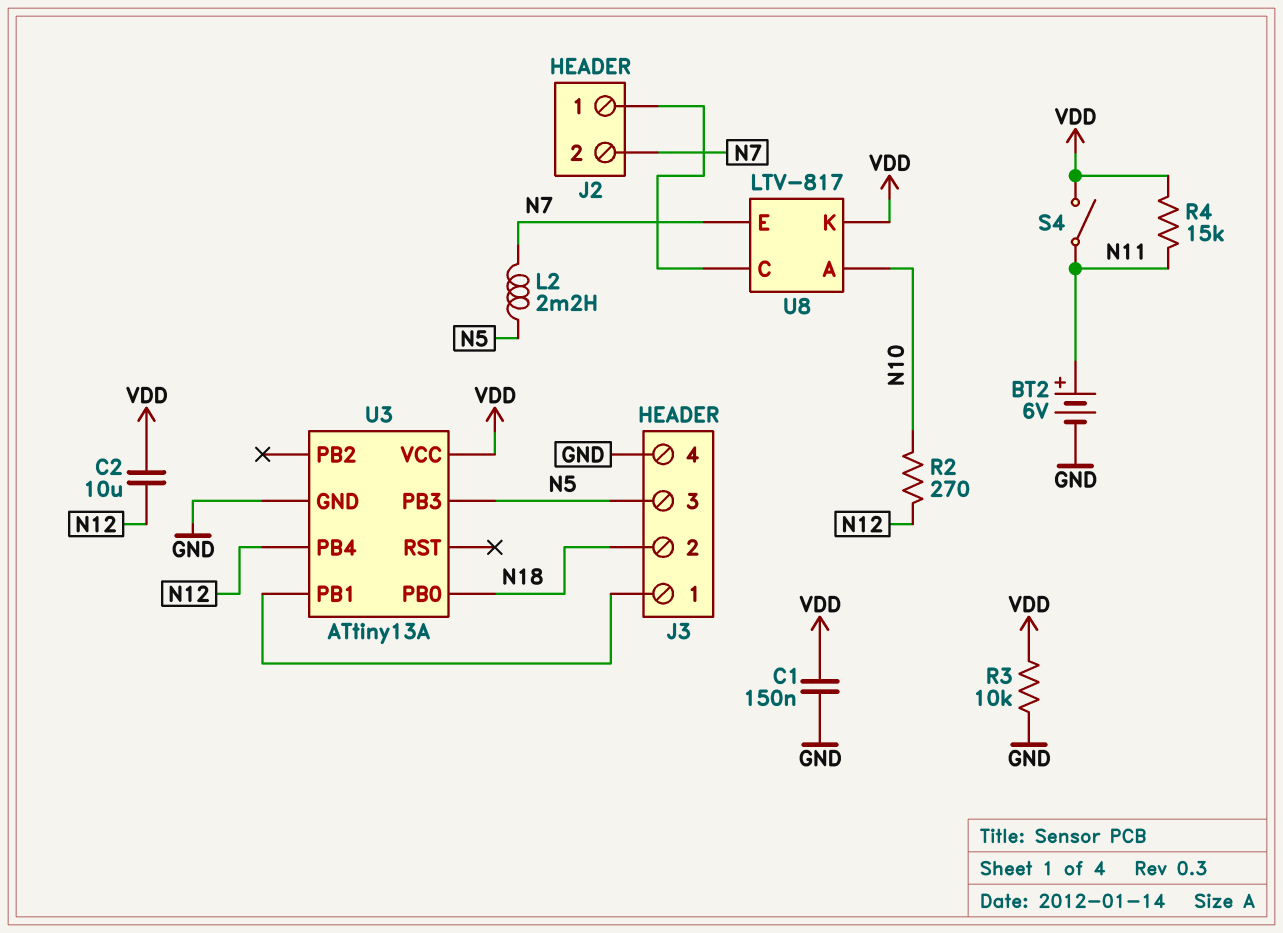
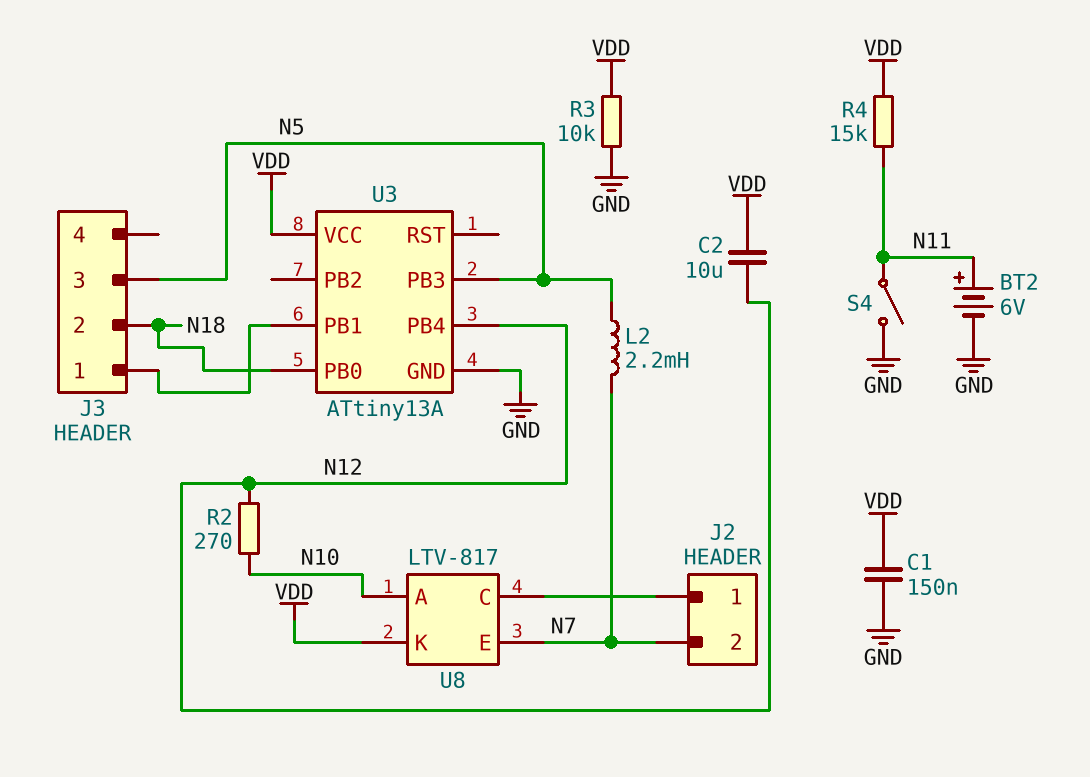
J3 pin 4: GND -> none
S4: switch (N11, VDD) -> switch (GND, N11)

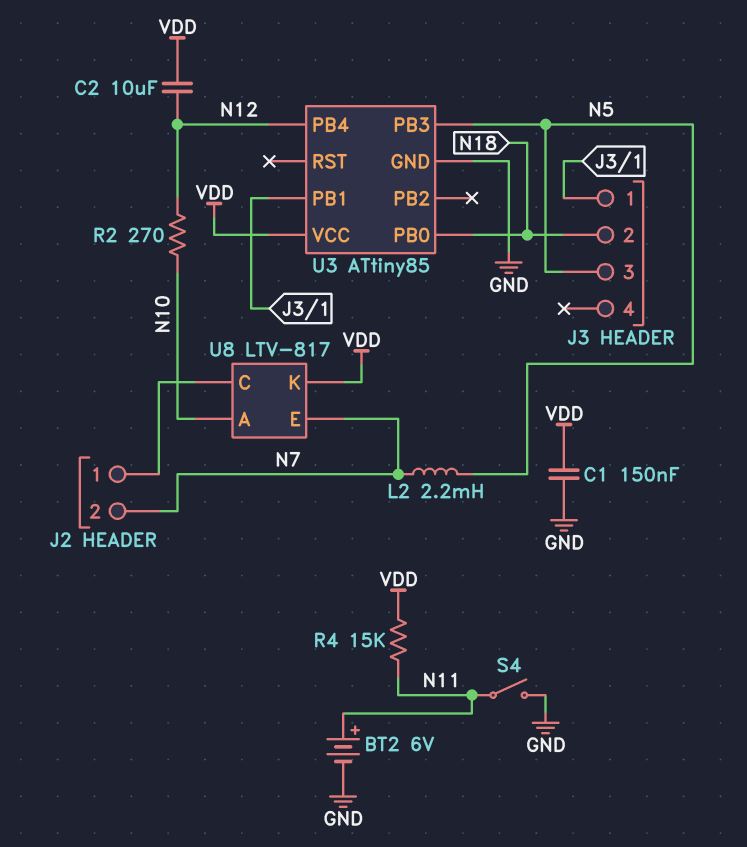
R3: 10k (GND, VDD) -> none
U3: ATtiny13A -> ATtiny85

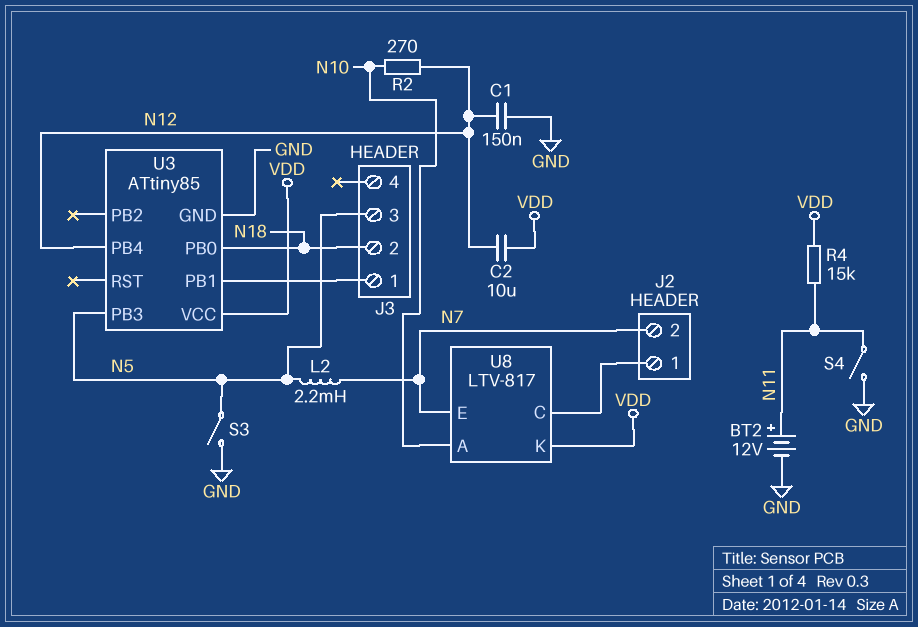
BT2: 6V (plus N11, minus GND) -> 12V (plus N11, minus GND)
C1: 150nF (GND, VDD) -> 150nF (GND, N12)
S3: none -> switch (GND, N5)

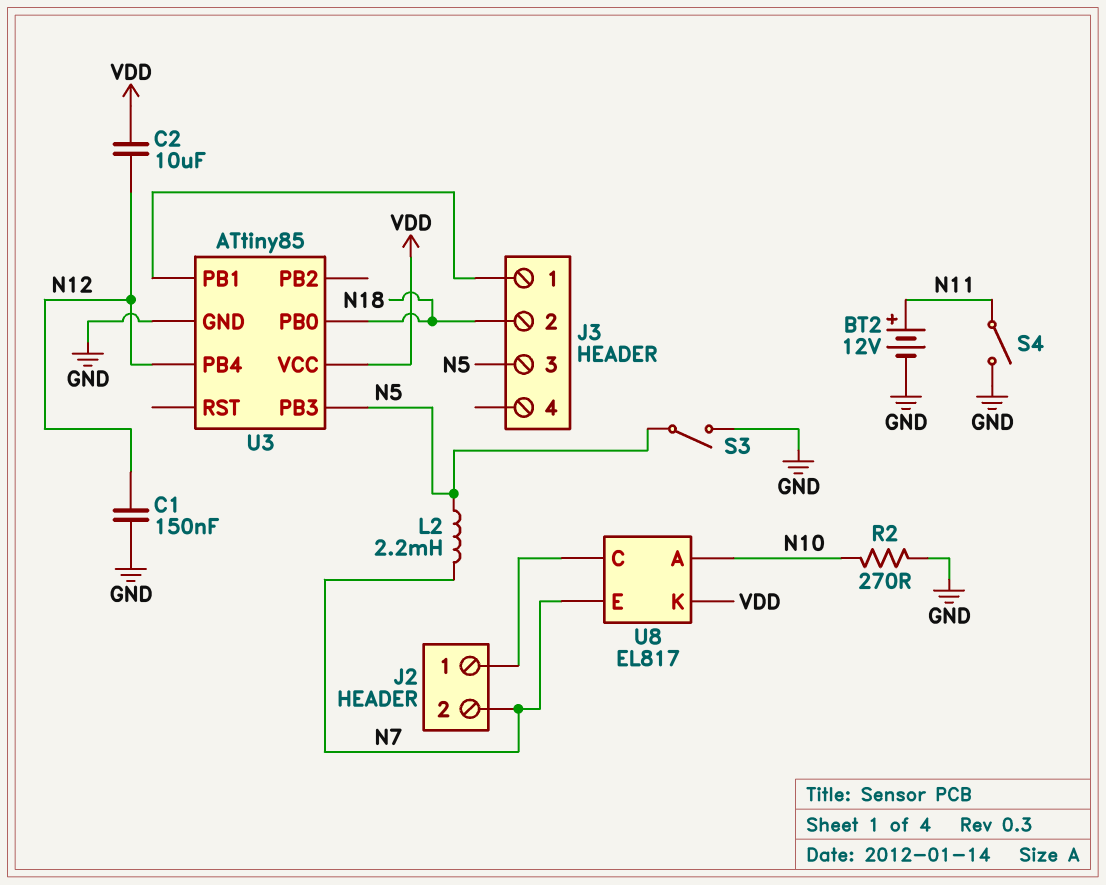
R2: 270 (N10, N12) -> 270 (GND, N10)
R4: 15k (N11, VDD) -> none
U8: LTV-817 -> EL817

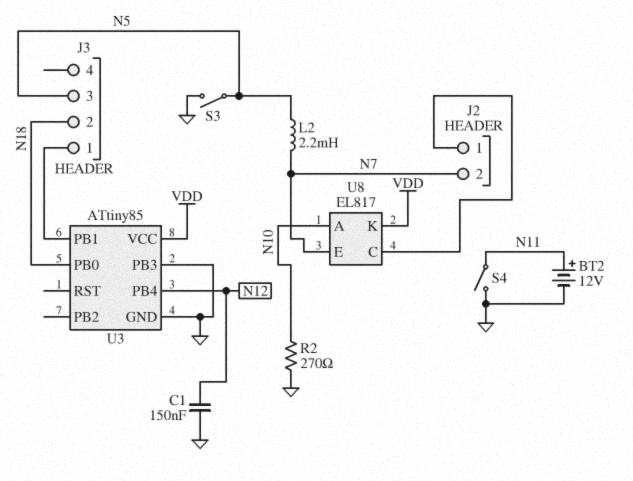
C2: 10uF (N12, VDD) -> none
U3 pin PB3: N5 -> GND

